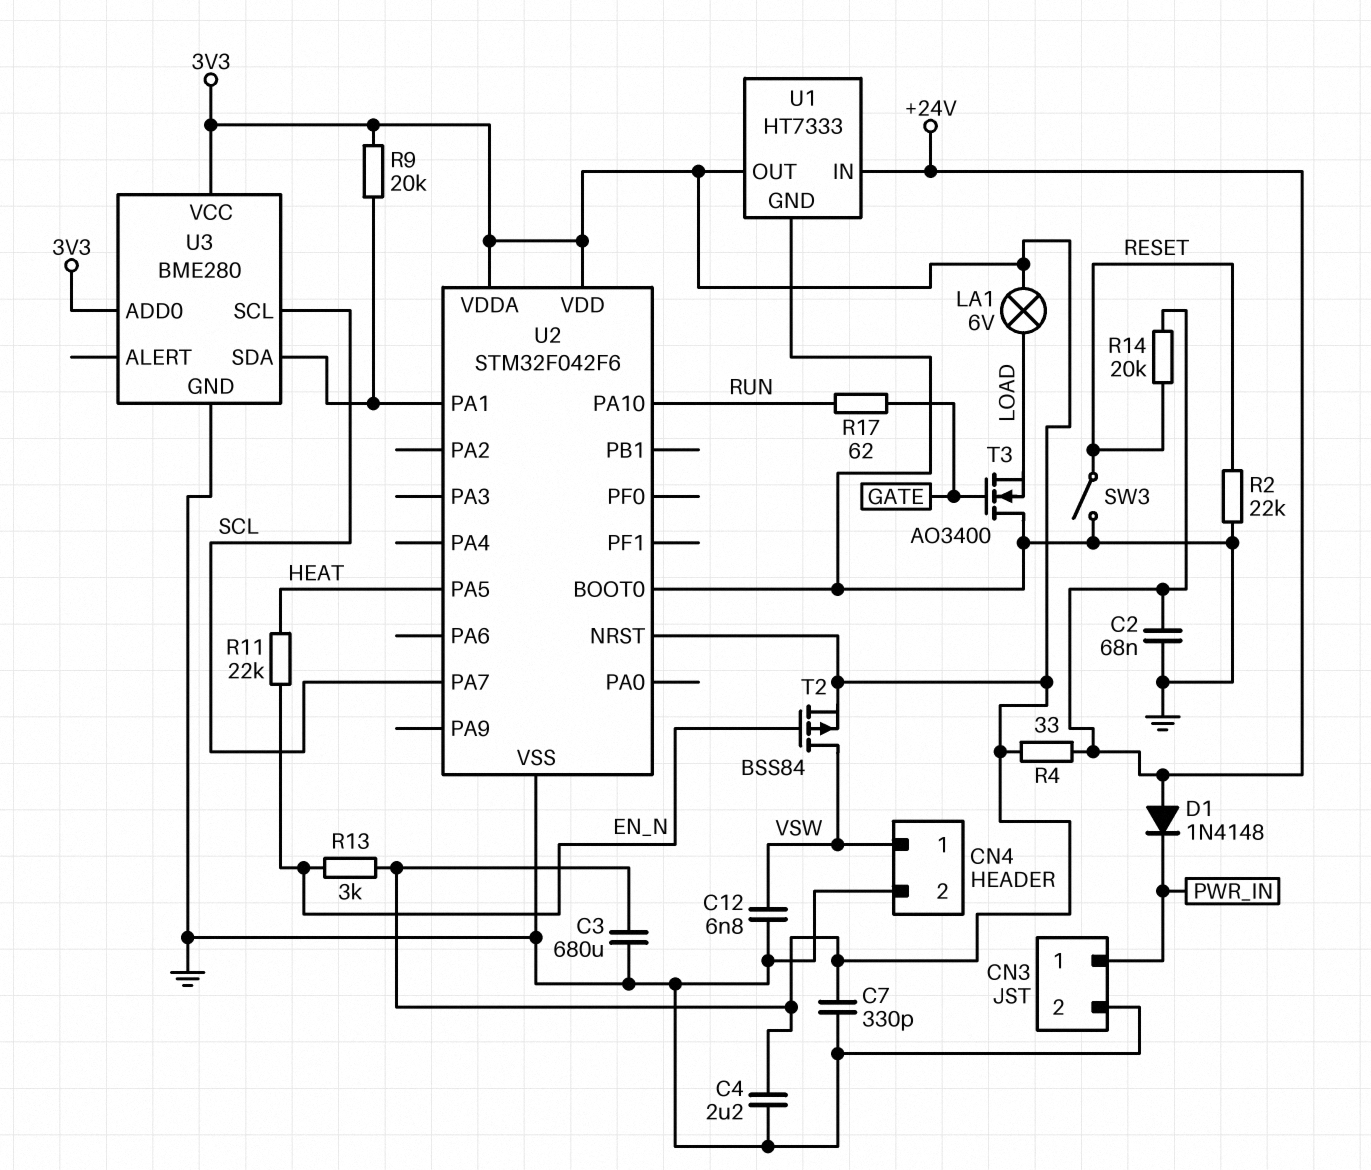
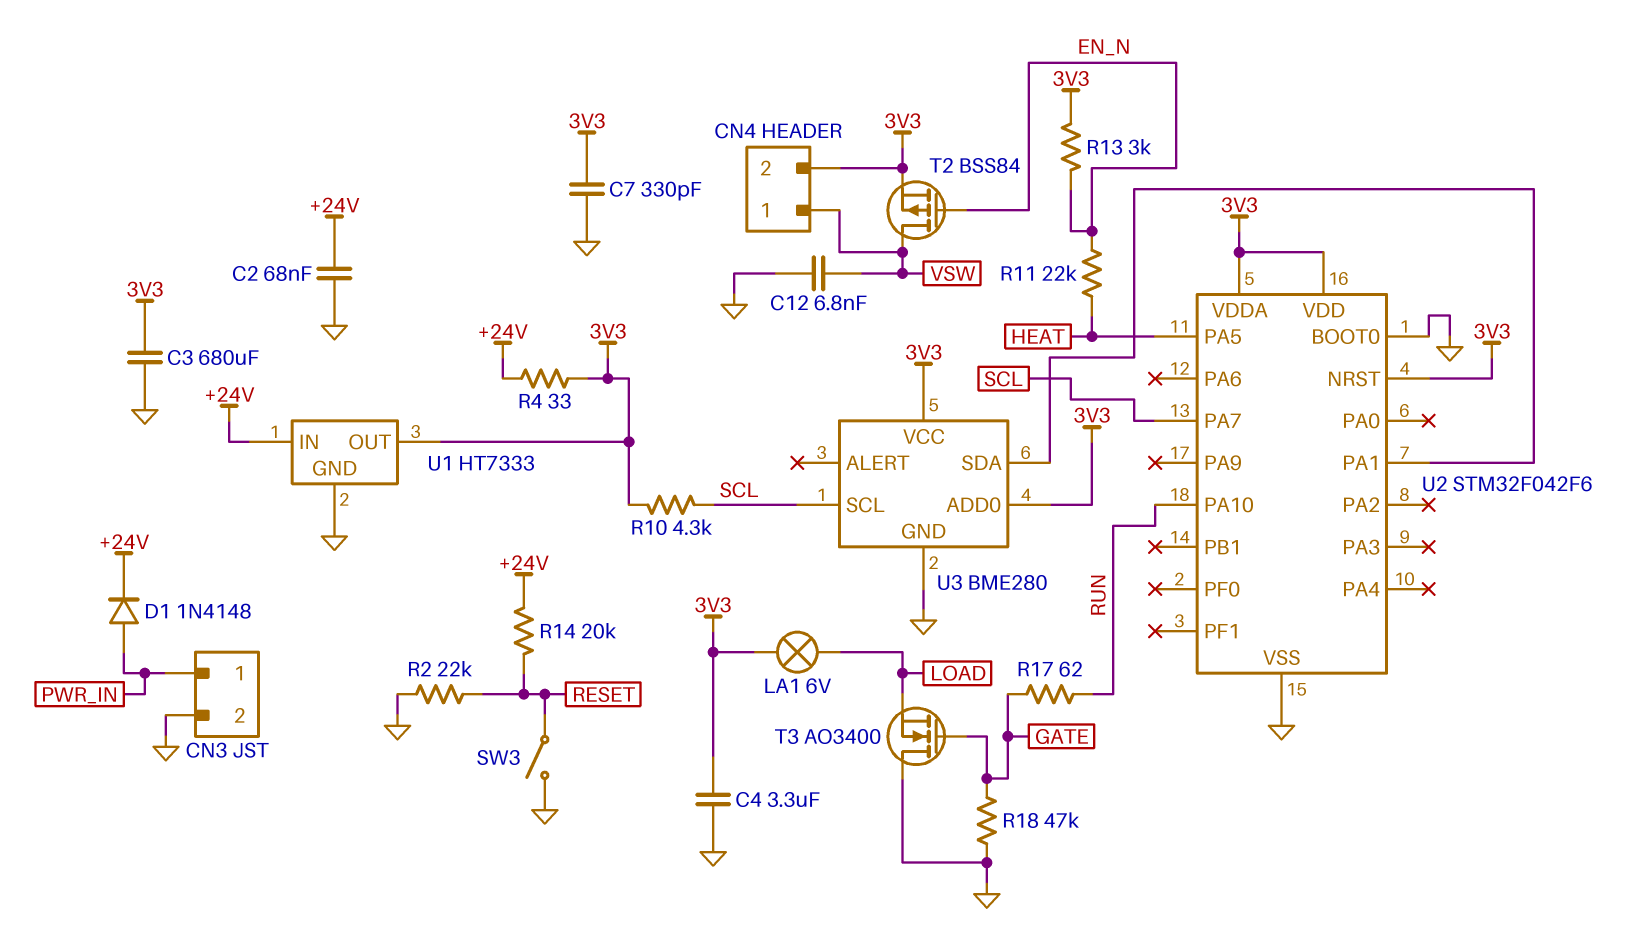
C4: 2.2uF (3V3, GND) -> 3.3uF (3V3, GND)
CN4 pin 2: GND -> 3V3
D1: diode 1N4148 (A +24V, K PWR_IN) -> diode 1N4148 (A PWR_IN, K +24V)
R9: 20k (3V3, U2/PA1) -> none
R10: none -> 4.3k (3V3, SCL)
R18: none -> 47k (GATE, GND)

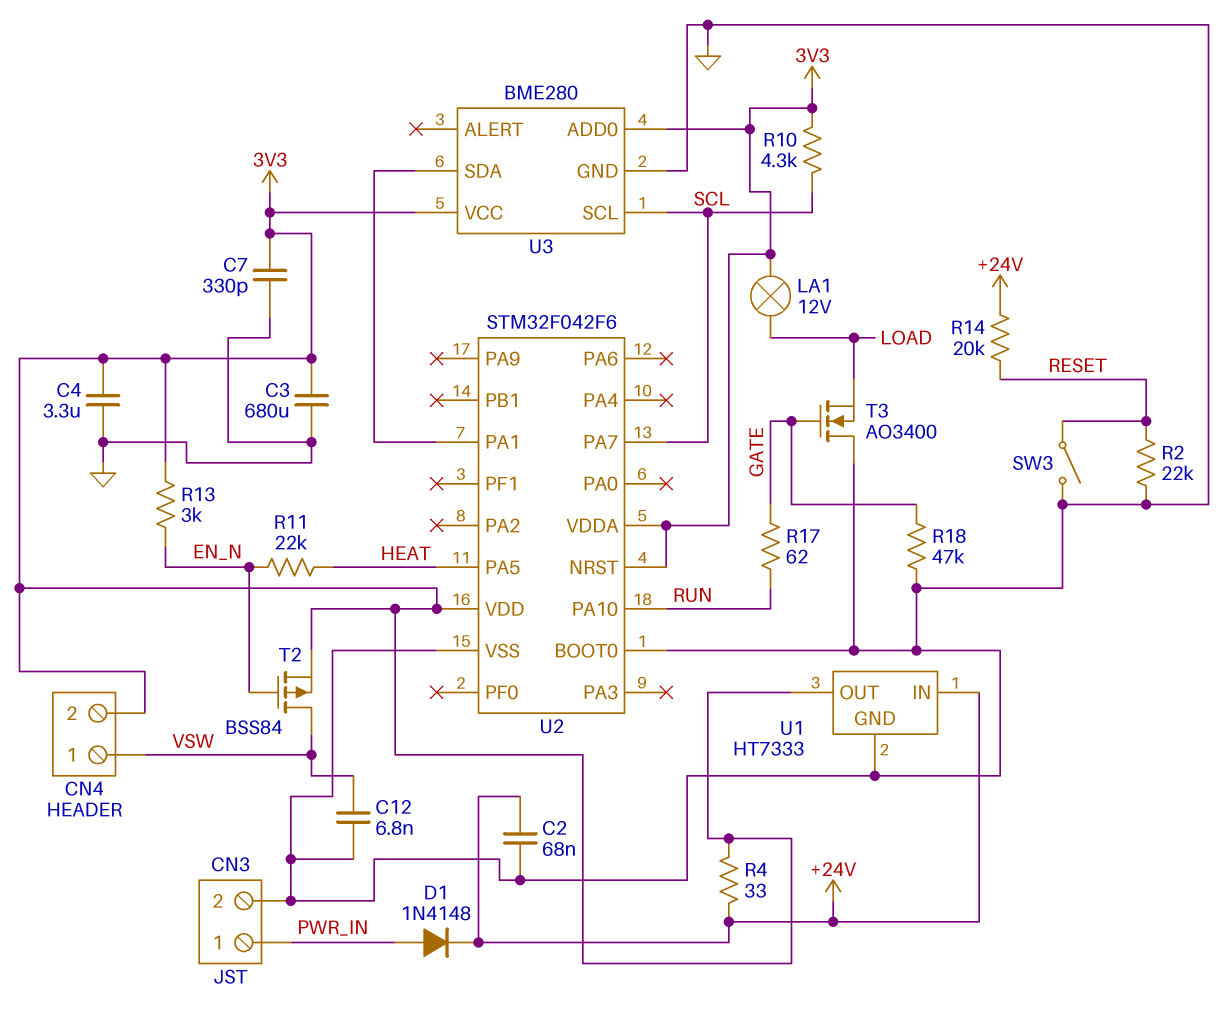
LA1: lamp 6V (3V3, LOAD) -> lamp 12V (3V3, LOAD)

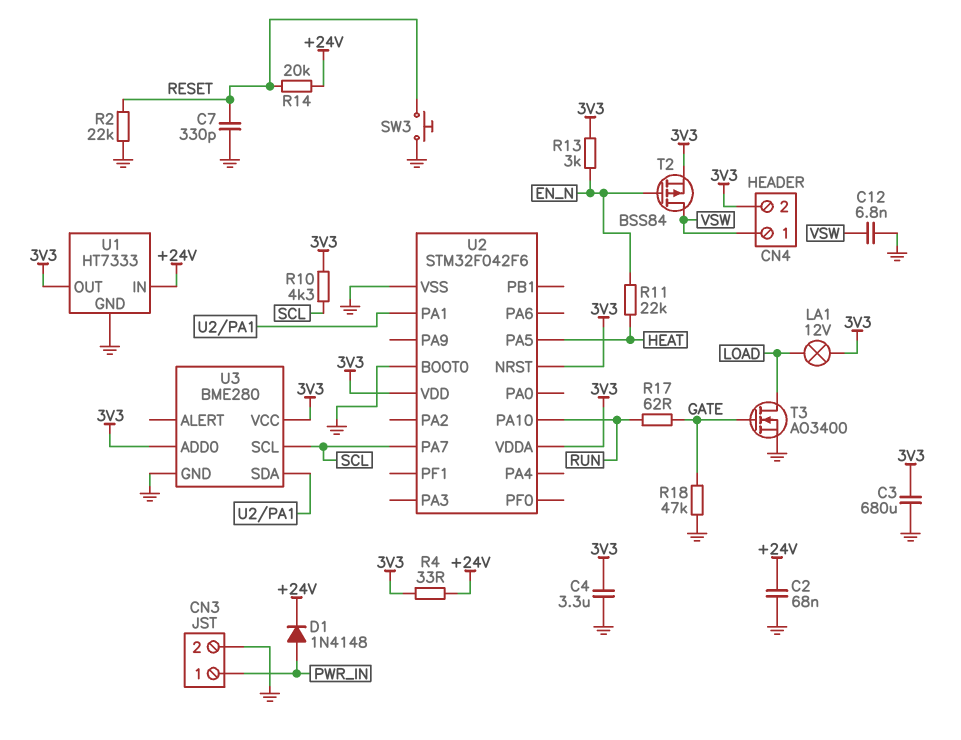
C7: 330pF (3V3, GND) -> 330pF (GND, RESET)
SW3: switch (GND, RESET) -> button (GND, RESET)
T3: NMOS AO3400 (G GATE, D GND, S LOAD) -> NMOS AO3400 (G GATE, D LOAD, S GND)

